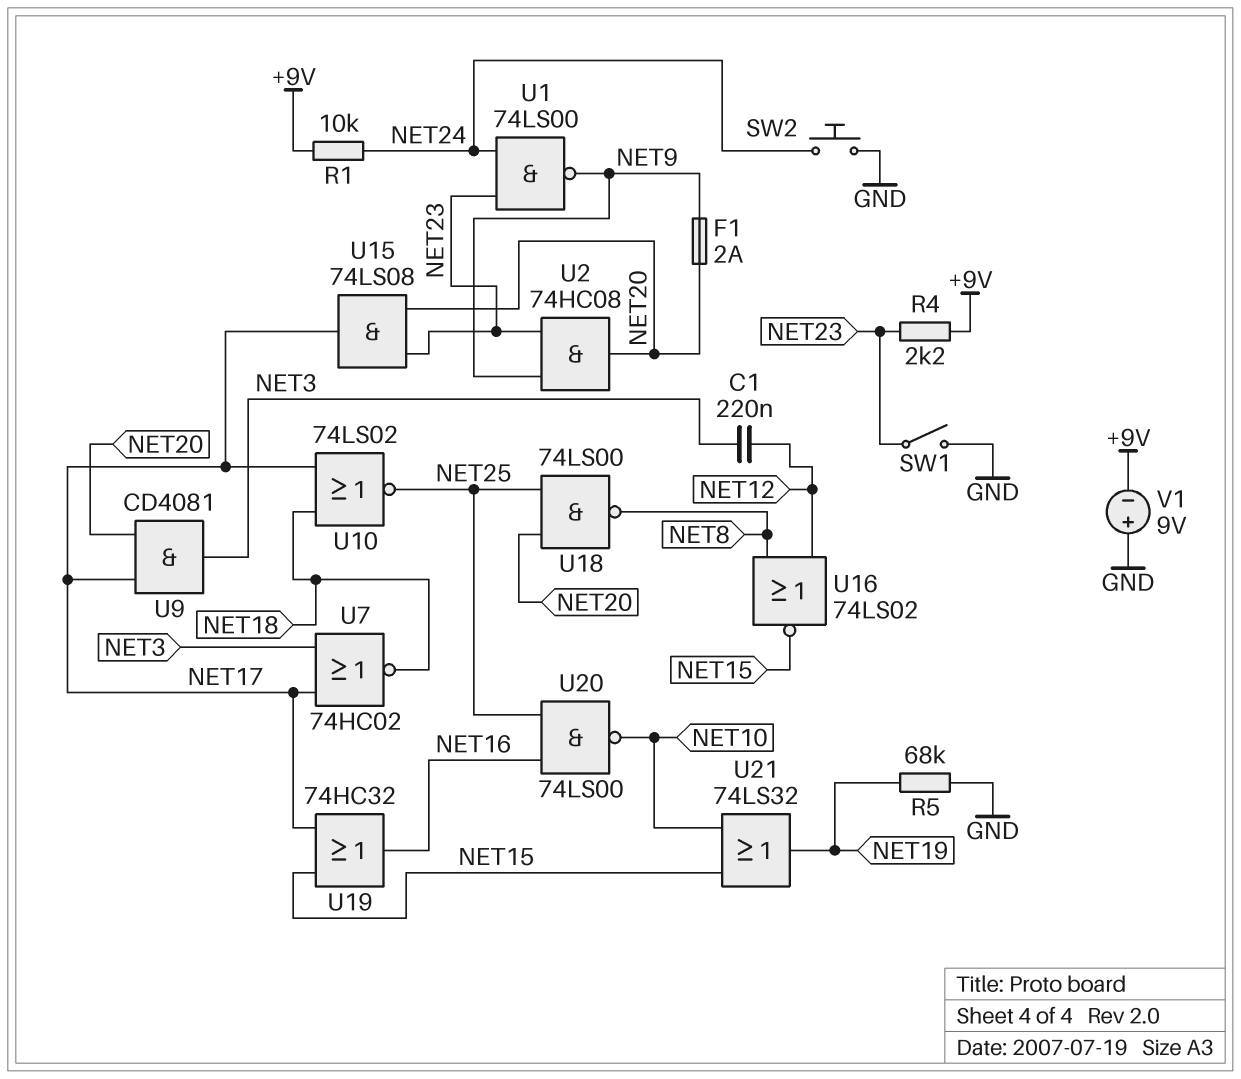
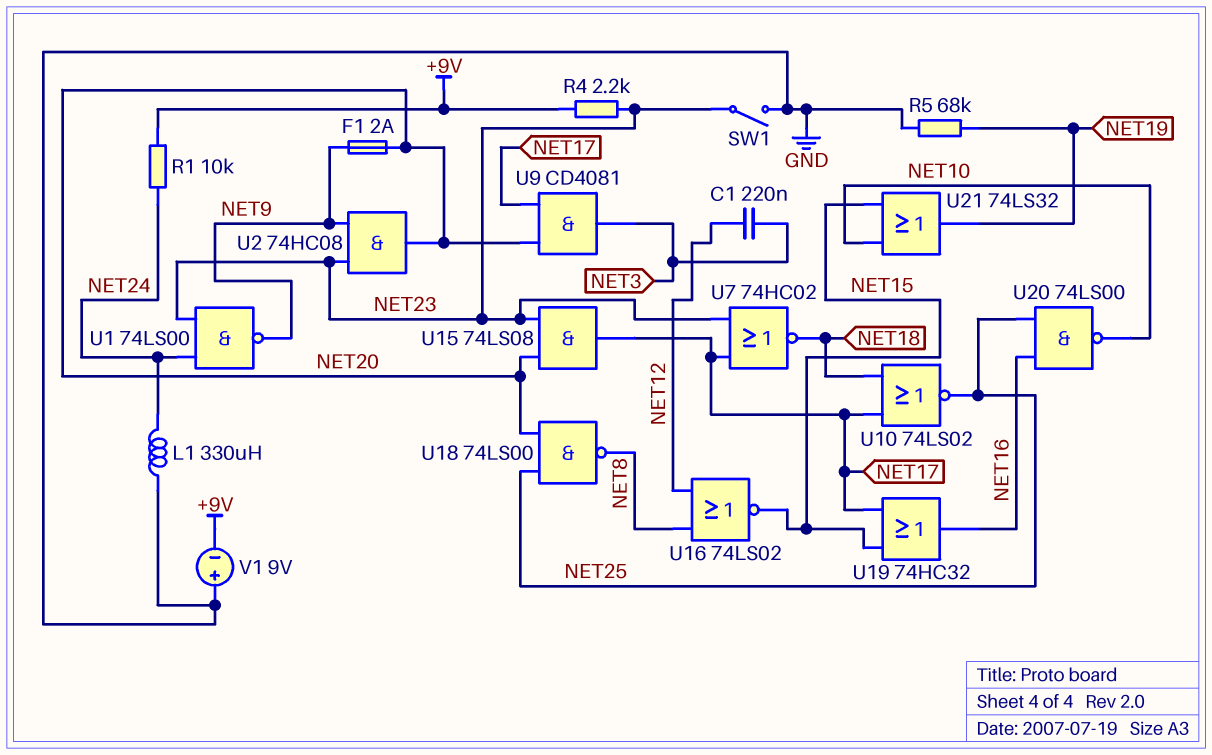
L1: none -> 330uH (GND, NET24)
SW2: button (GND, NET24) -> none
U7: NOR 74HC02 (in NET3, in NET17, out NET18) -> NOR 74HC02 (in NET17, in NET23, out NET18)

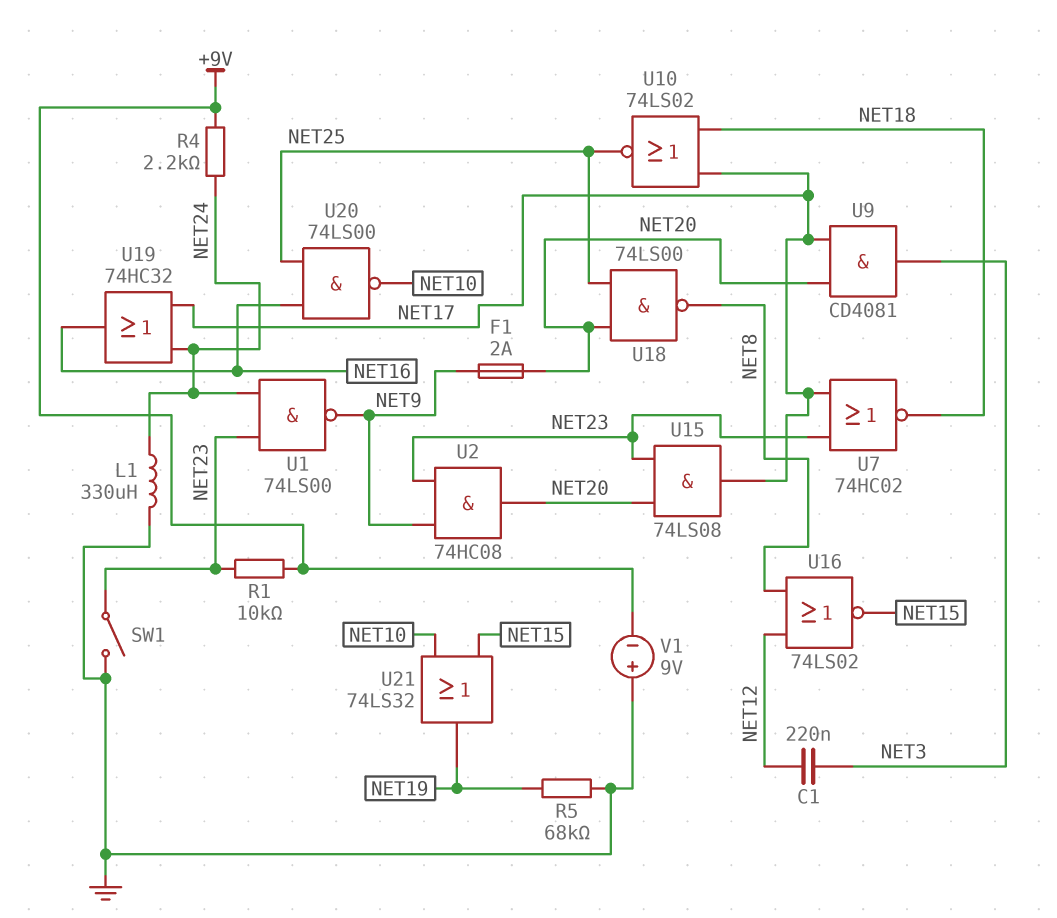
R1: 10k (+9V, NET24) -> 10k (+9V, NET23)
R4: 2.2k (+9V, NET23) -> 2.2k (+9V, NET24)
U19: OR 74HC32 (in NET15, in NET17, out NET16) -> OR 74HC32 (in NET17, in NET24, out NET16)

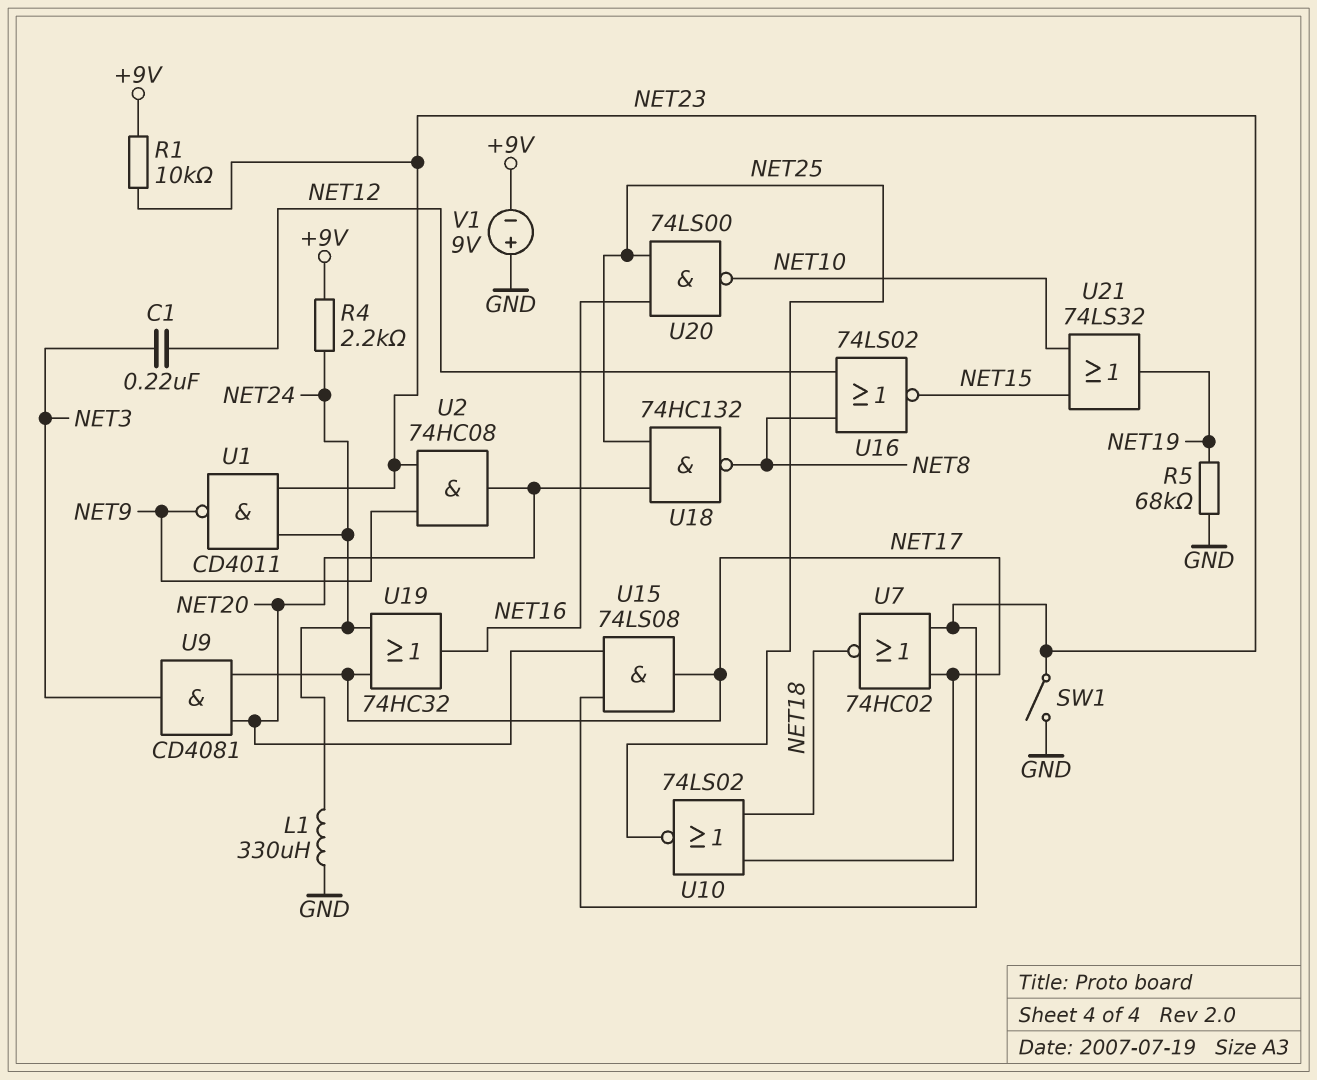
F1: 2A (NET9, NET20) -> none
U1: NAND 74LS00 (in NET23, in NET24, out NET9) -> NAND CD4011 (in NET23, in NET24, out NET9)
U18: NAND 74LS00 (in NET20, in NET25, out NET8) -> NAND 74HC132 (in NET20, in NET25, out NET8)

